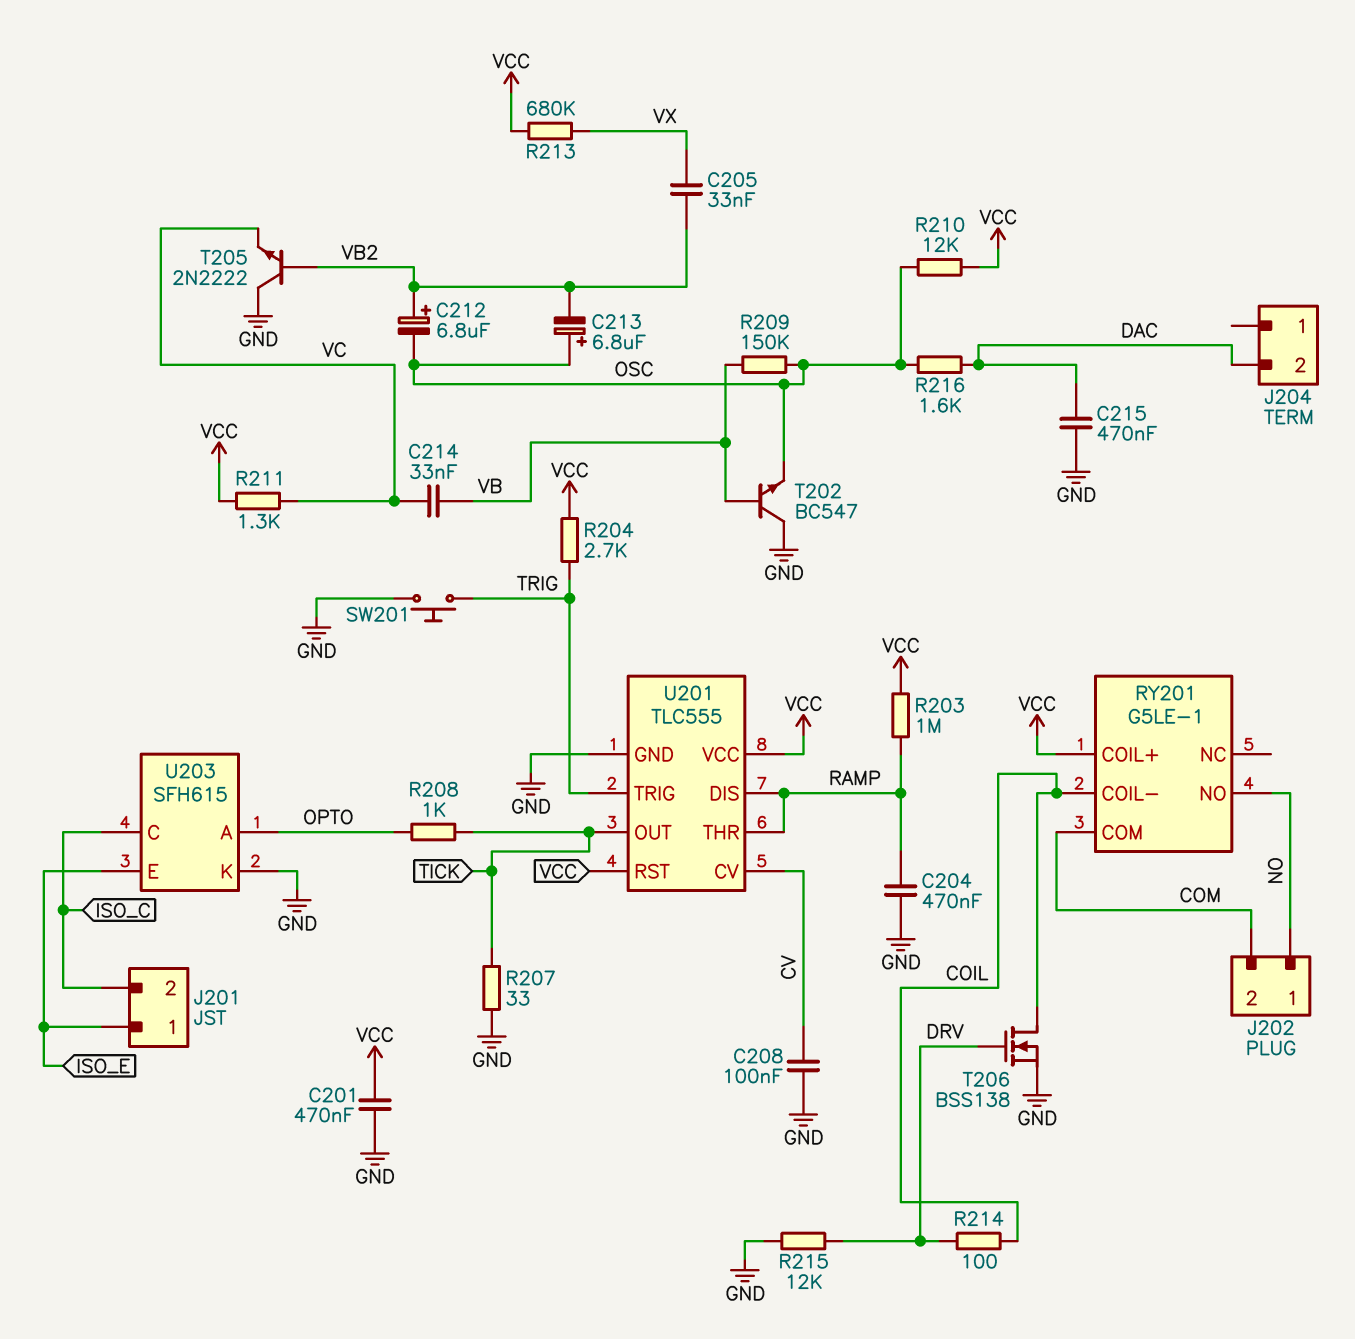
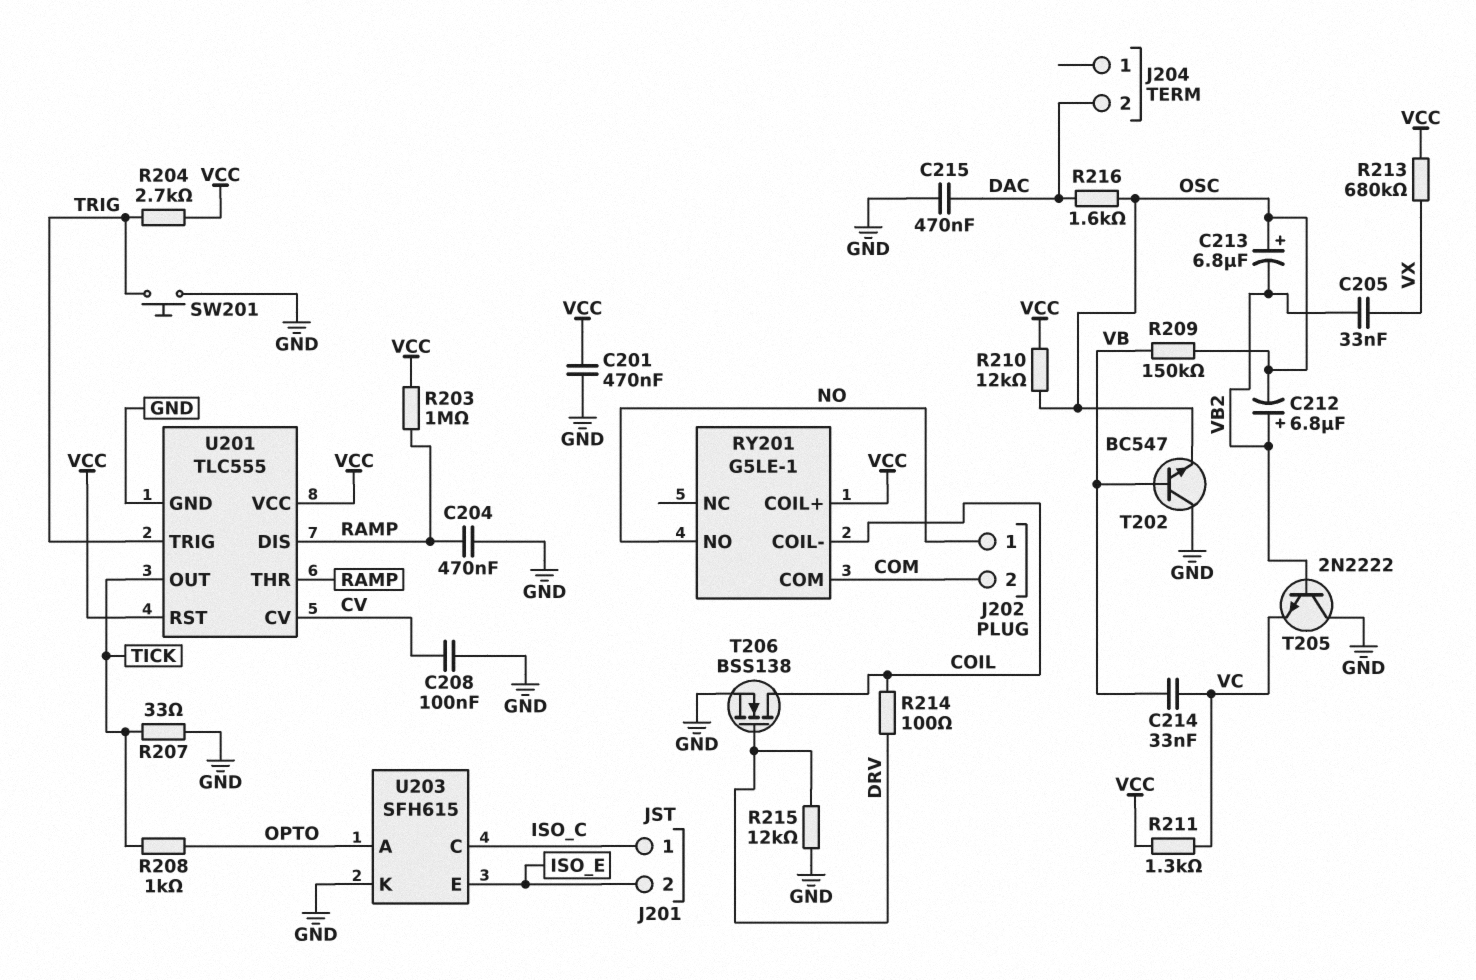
J201 pin 1: ISO_E -> ISO_C
J201 pin 2: ISO_C -> ISO_E

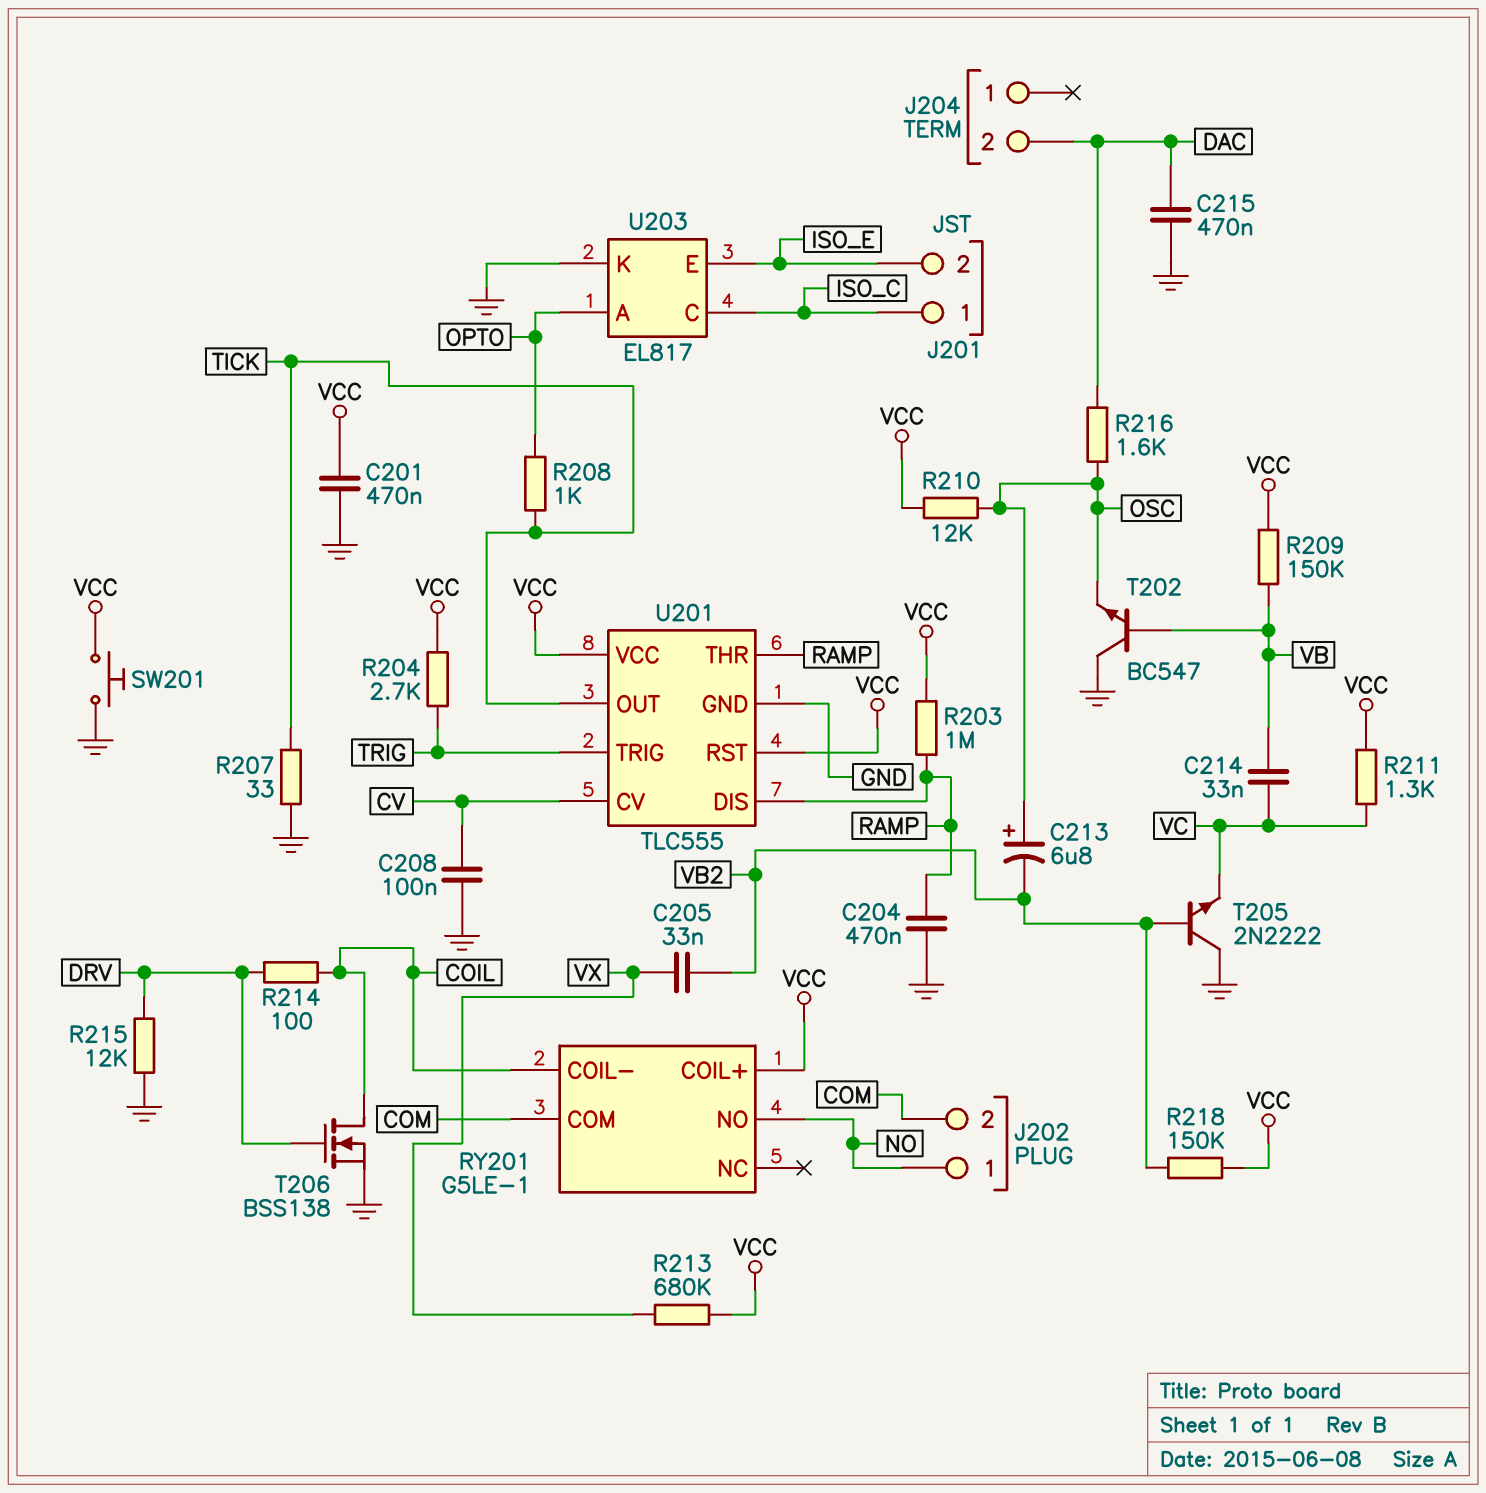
C212: 6.8uF (plus VB2, minus OSC) -> none
R209: 150k (OSC, VB) -> 150k (VB, VCC)
R218: none -> 150k (VB2, VCC)
SW201: button (GND, TRIG) -> button (GND, VCC)
U203: SFH615 -> EL817

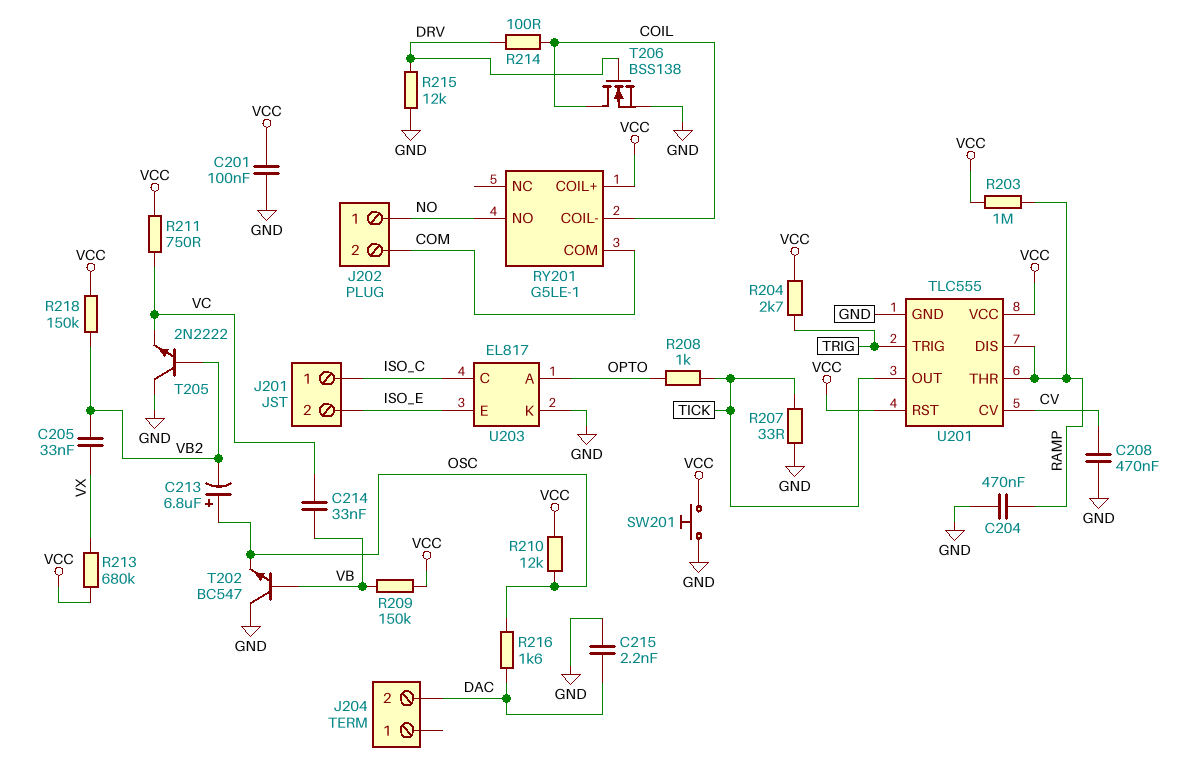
C201: 470nF (GND, VCC) -> 100nF (GND, VCC)
C208: 100nF (CV, GND) -> 470nF (CV, GND)
C215: 470nF (DAC, GND) -> 2.2nF (DAC, GND)
R211: 1.3k (VC, VCC) -> 750 (VC, VCC)

